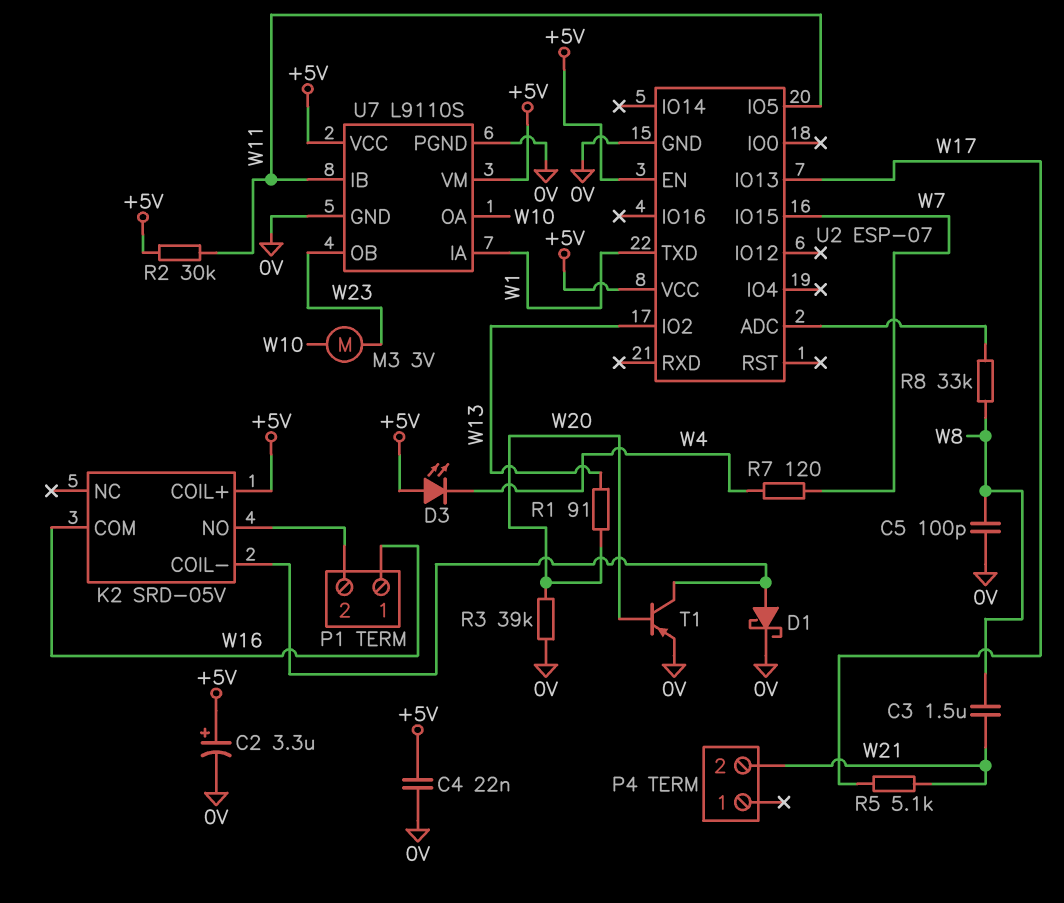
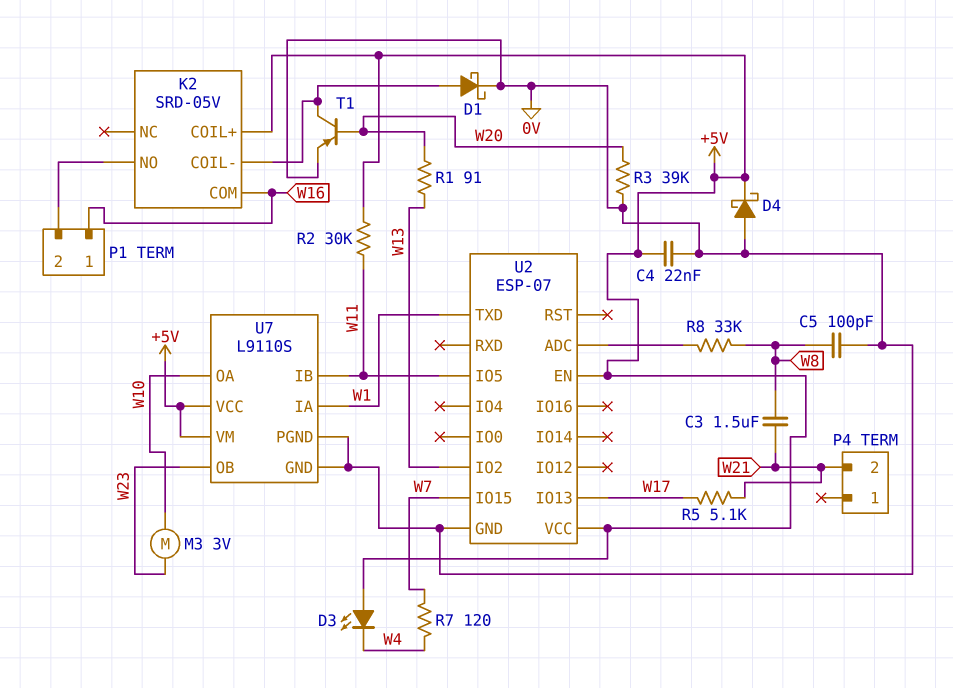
C2: 3.3uF (plus +5V, minus 0V) -> none
D4: none -> schottky (A 0V, K +5V)

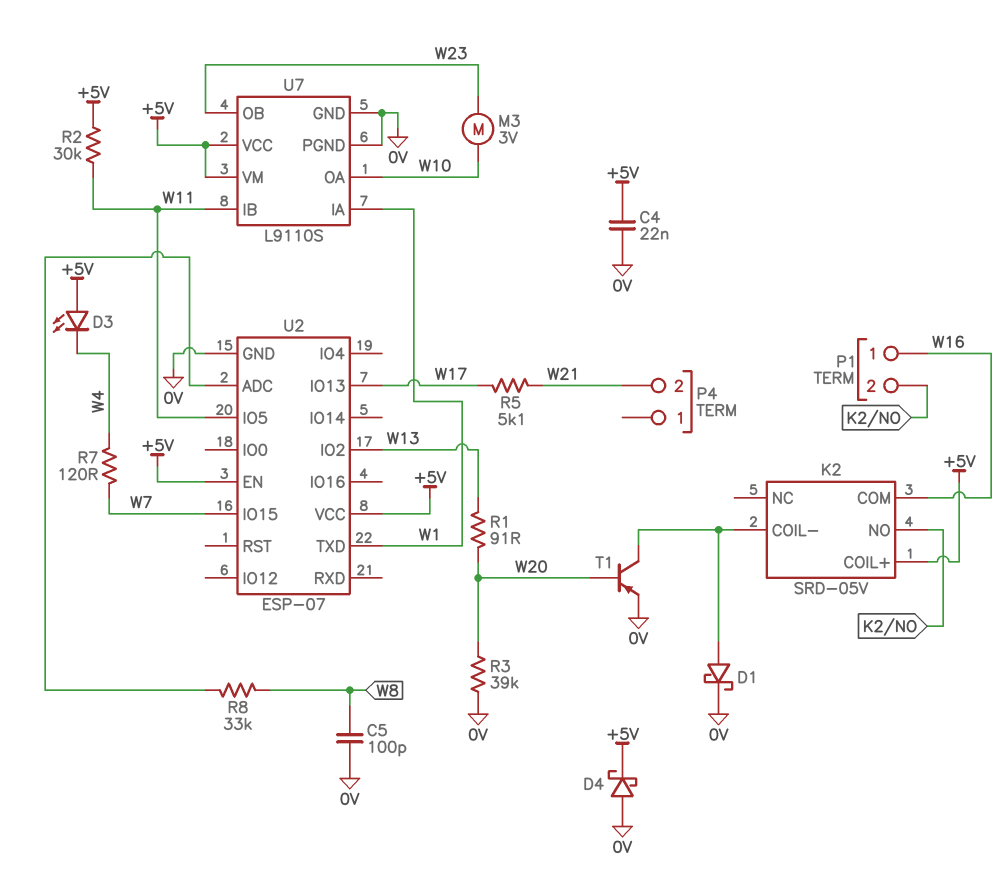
C3: 1.5uF (W8, W21) -> none

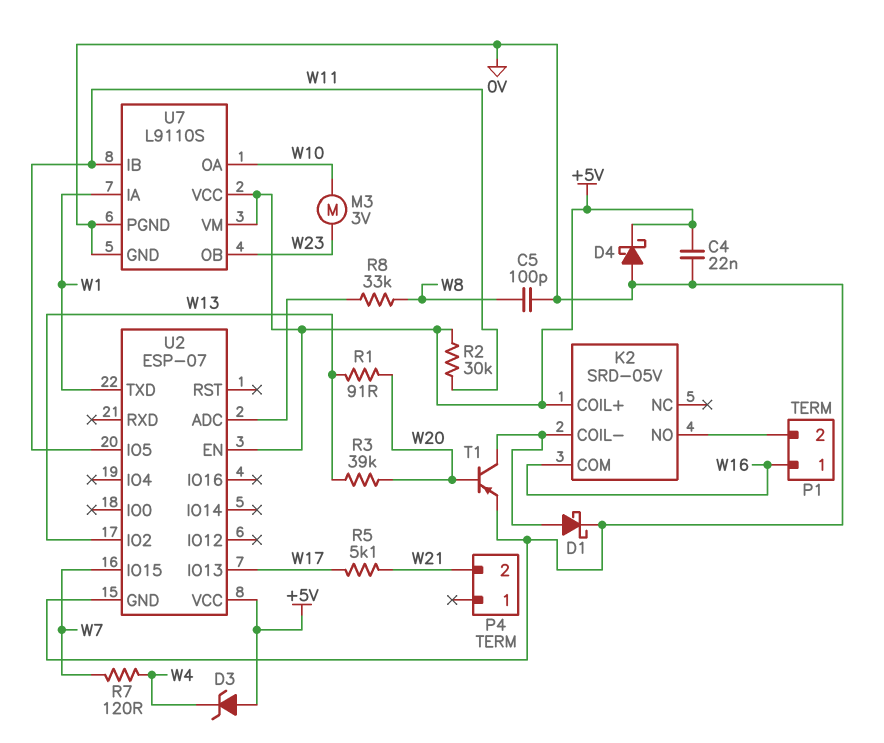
D3: LED (A +5V, K W4) -> zener (A +5V, K W4)
R3: 39k (0V, W20) -> 39k (W13, W20)

